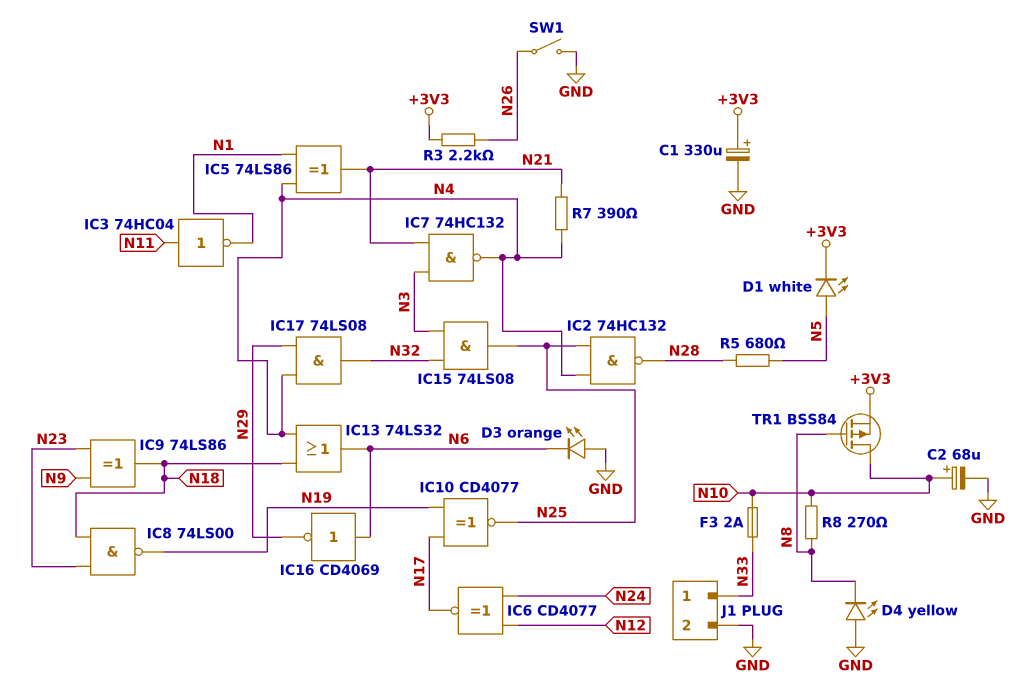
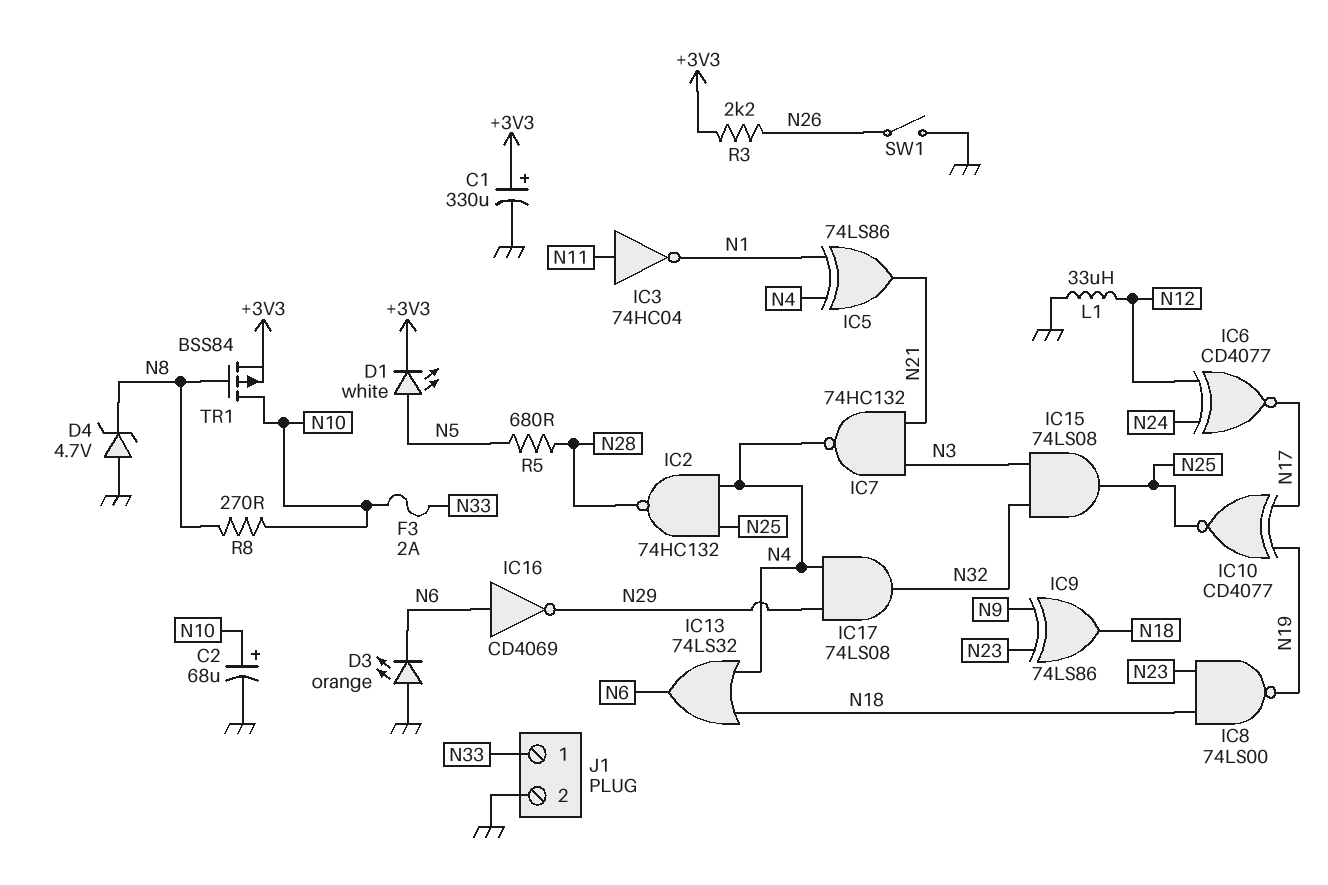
D4: LED yellow (A GND, K N8) -> zener 4.7V (A GND, K N8)
L1: none -> 33uH (GND, N12)
R7: 390 (N4, N21) -> none

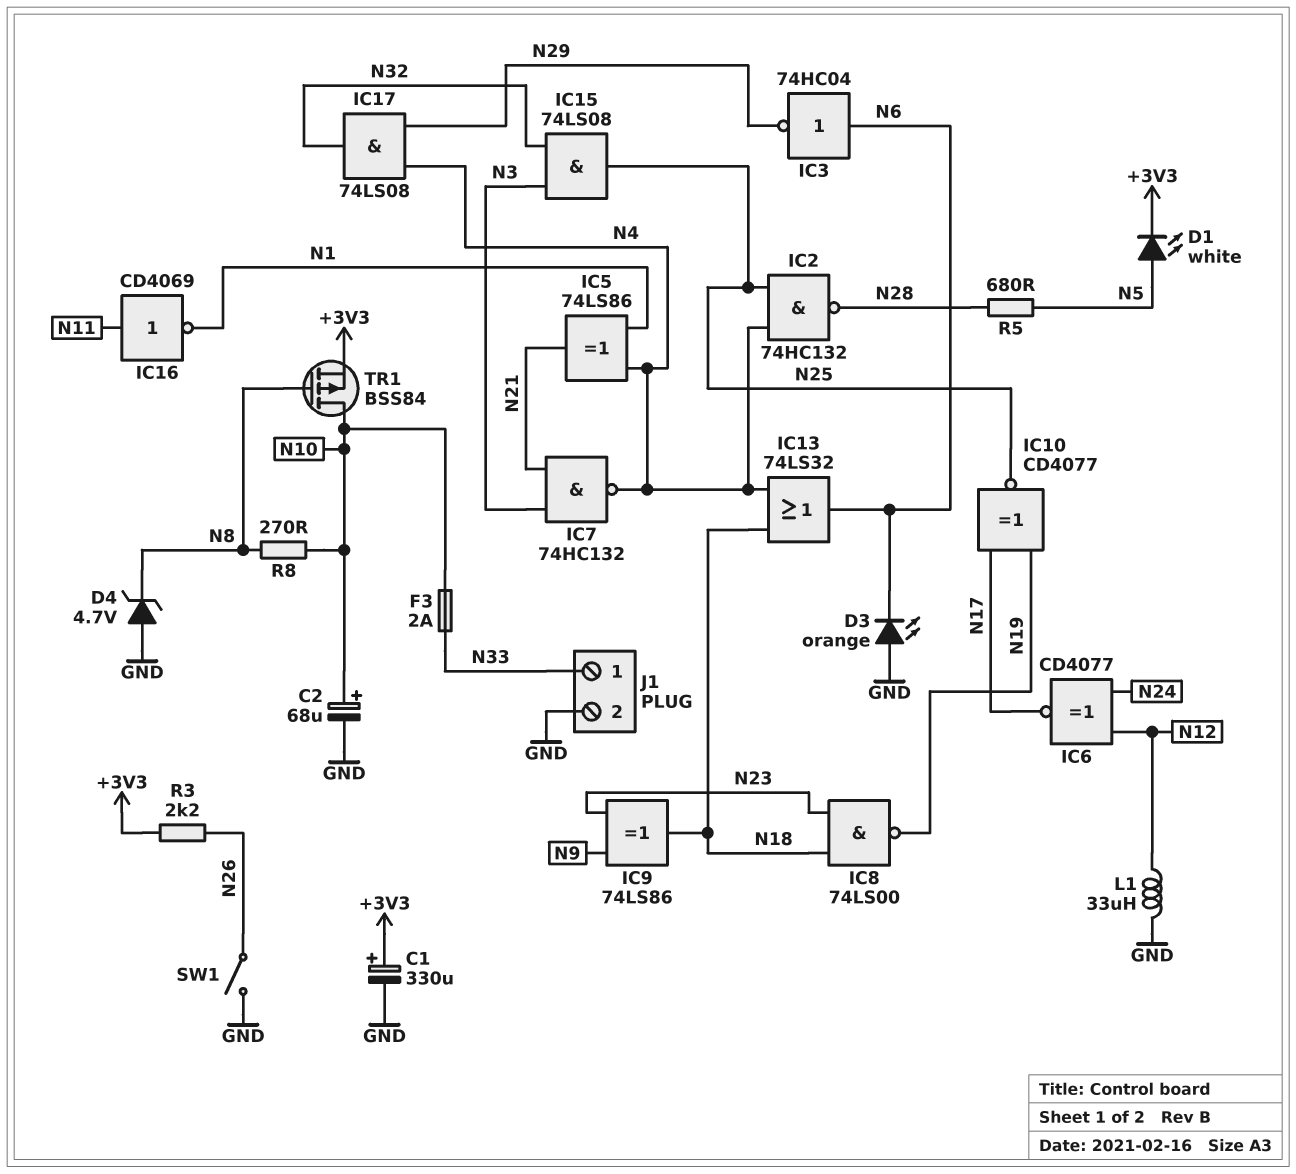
IC3: NOT 74HC04 (in N11, out N1) -> NOT 74HC04 (in N6, out N29)
IC16: NOT CD4069 (in N6, out N29) -> NOT CD4069 (in N11, out N1)

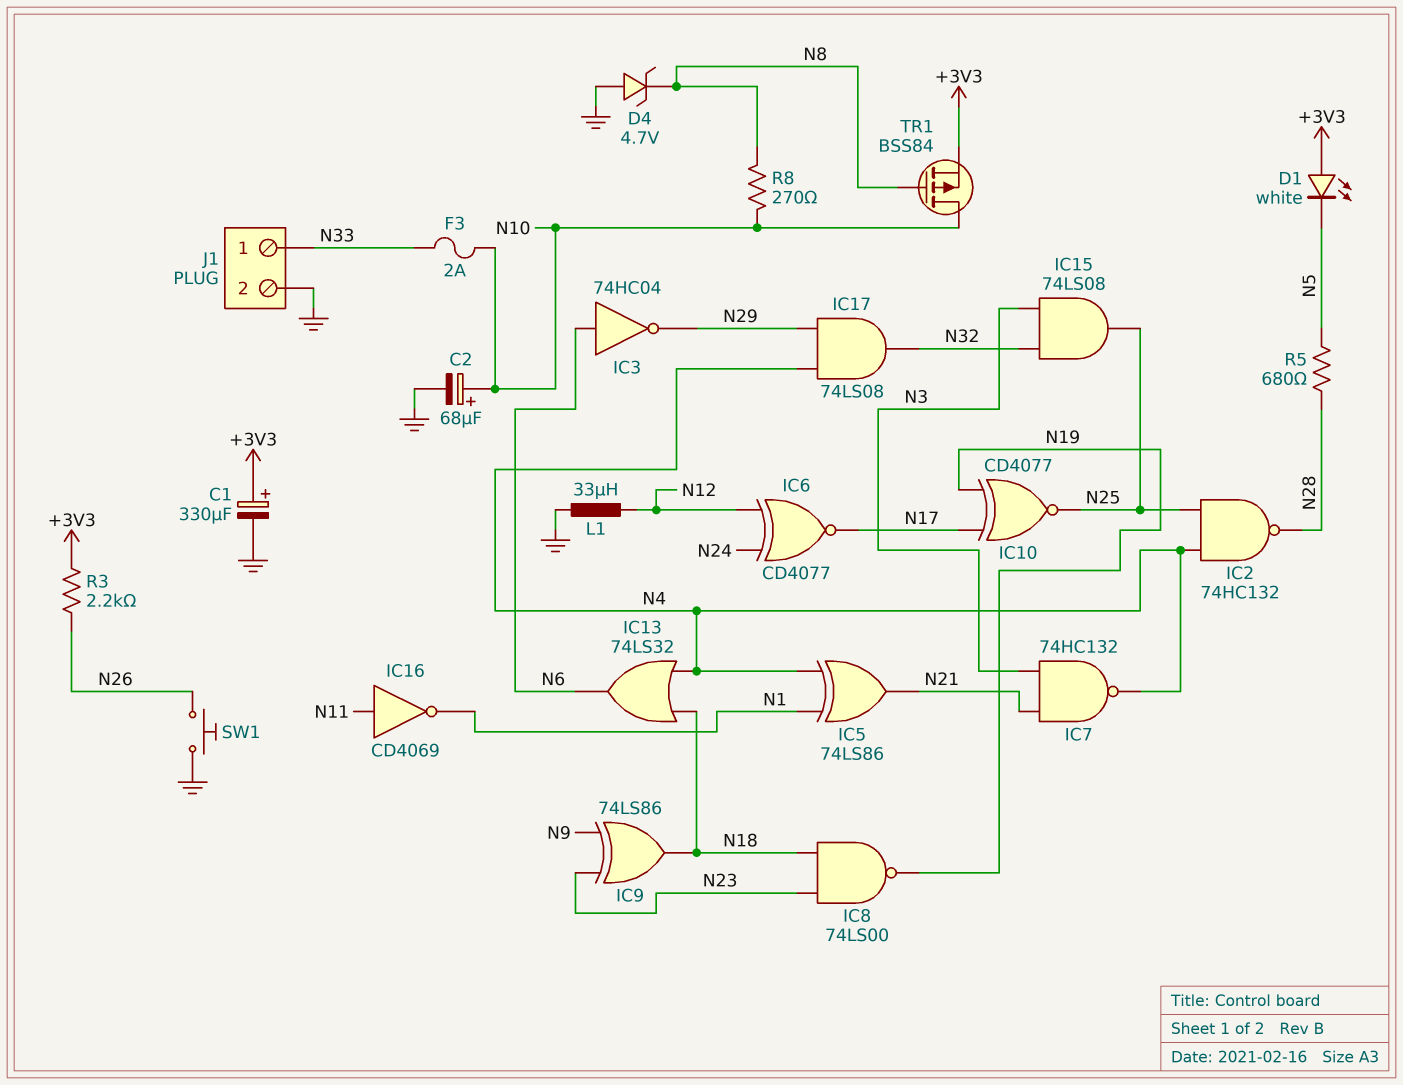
D1: LED white (A N5, K +3V3) -> LED white (A +3V3, K N5)
D3: LED orange (A GND, K N6) -> none
SW1: switch (GND, N26) -> button (GND, N26)

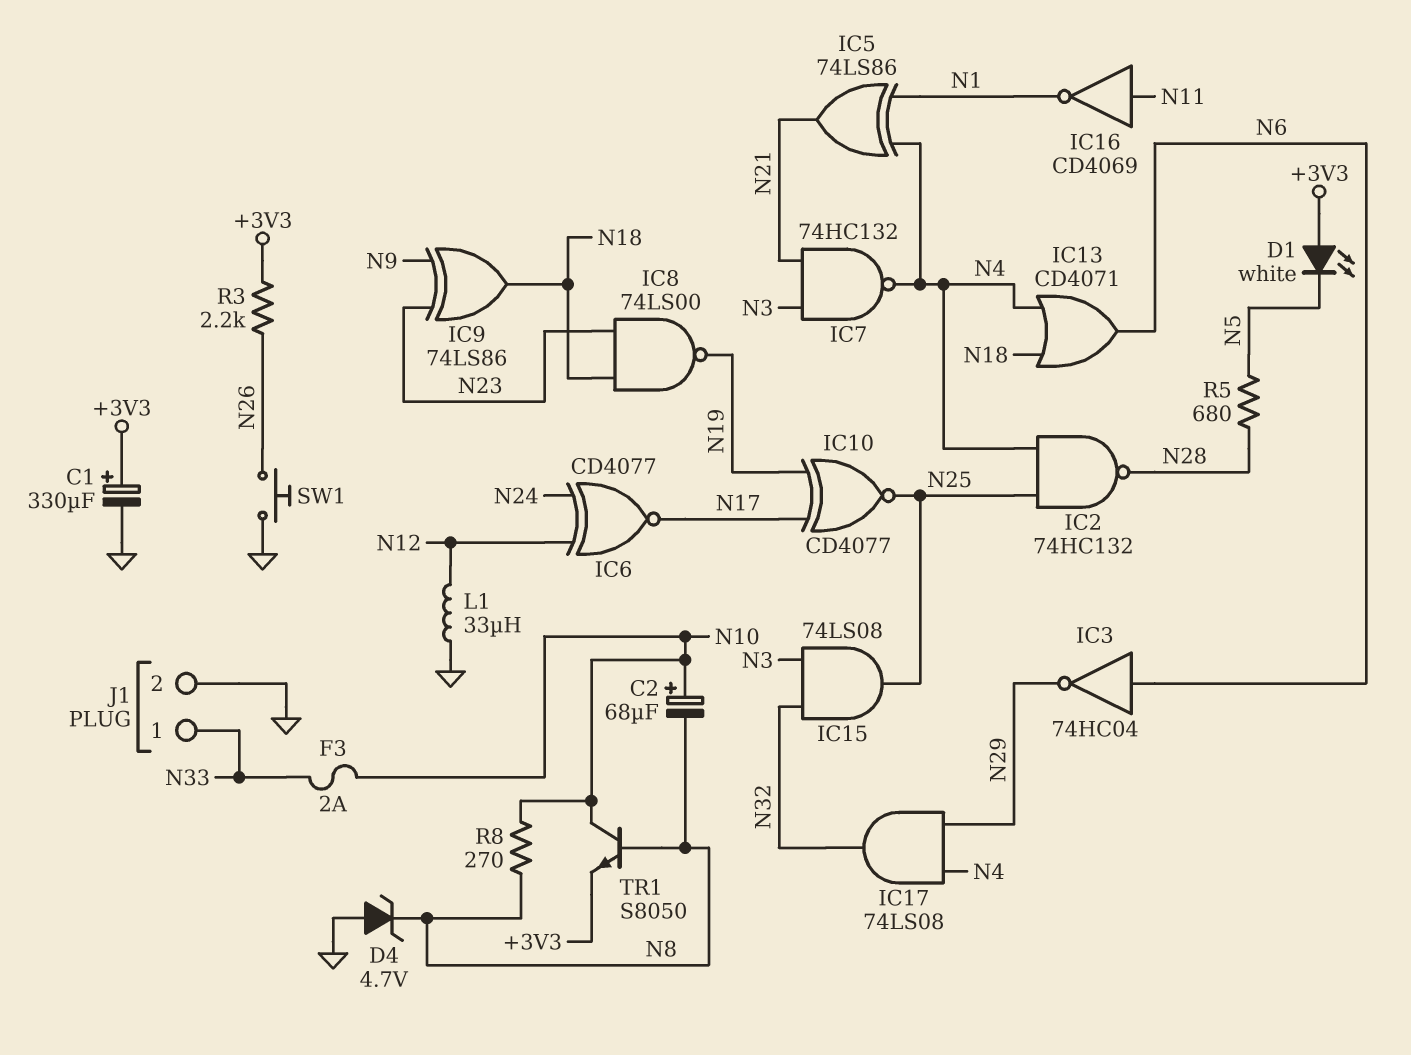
C2: 68uF (plus N10, minus GND) -> 68uF (plus N10, minus N8)
IC13: OR 74LS32 (in N4, in N18, out N6) -> OR CD4071 (in N4, in N18, out N6)
TR1: PMOS BSS84 (G N8, D N10, S +3V3) -> NPN S8050 (B N8, C N10, E +3V3)

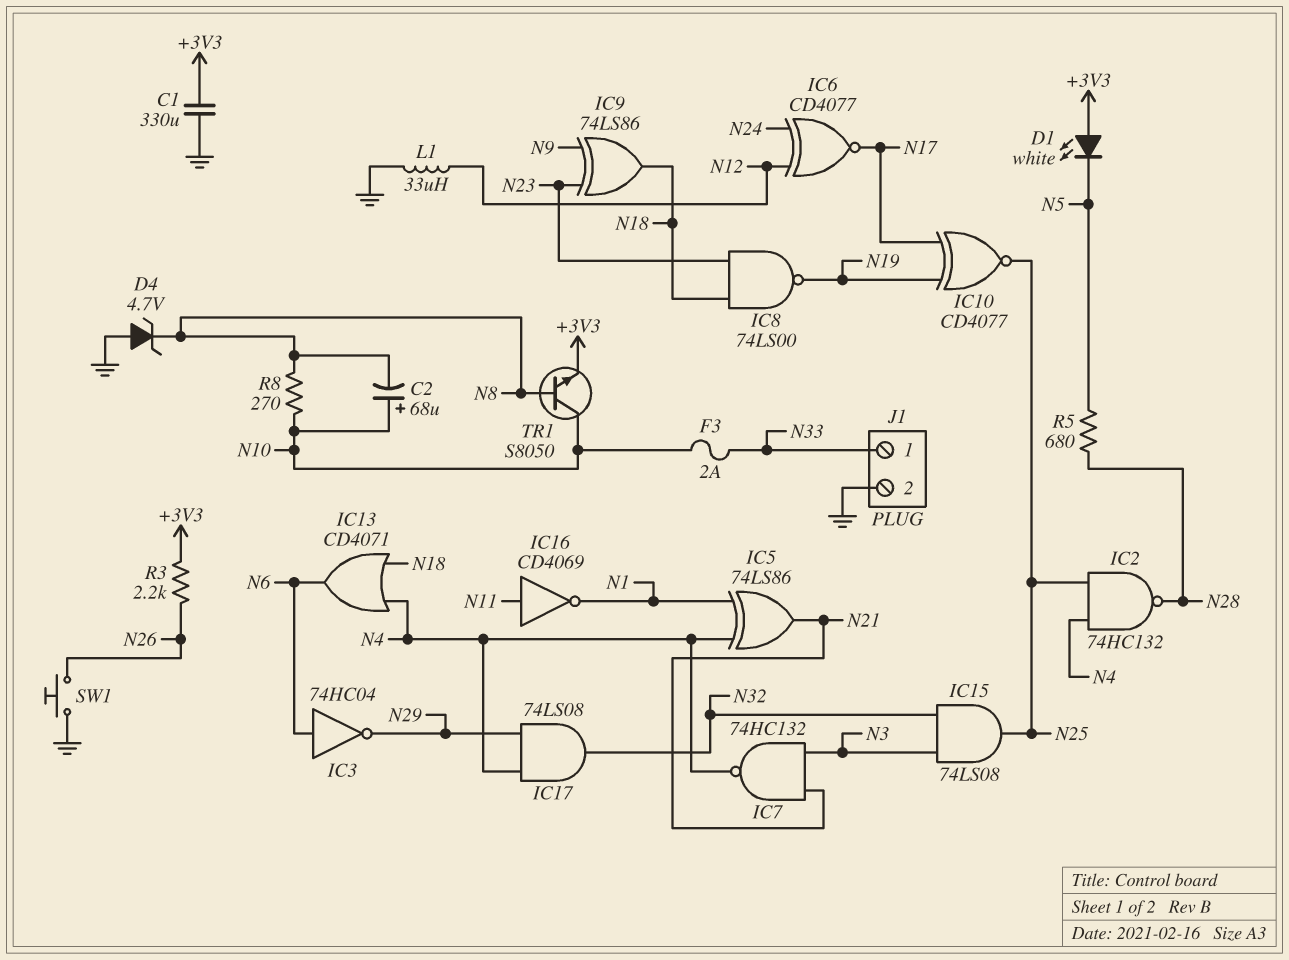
C1: 330uF (plus +3V3, minus GND) -> 330uF (+3V3, GND)

